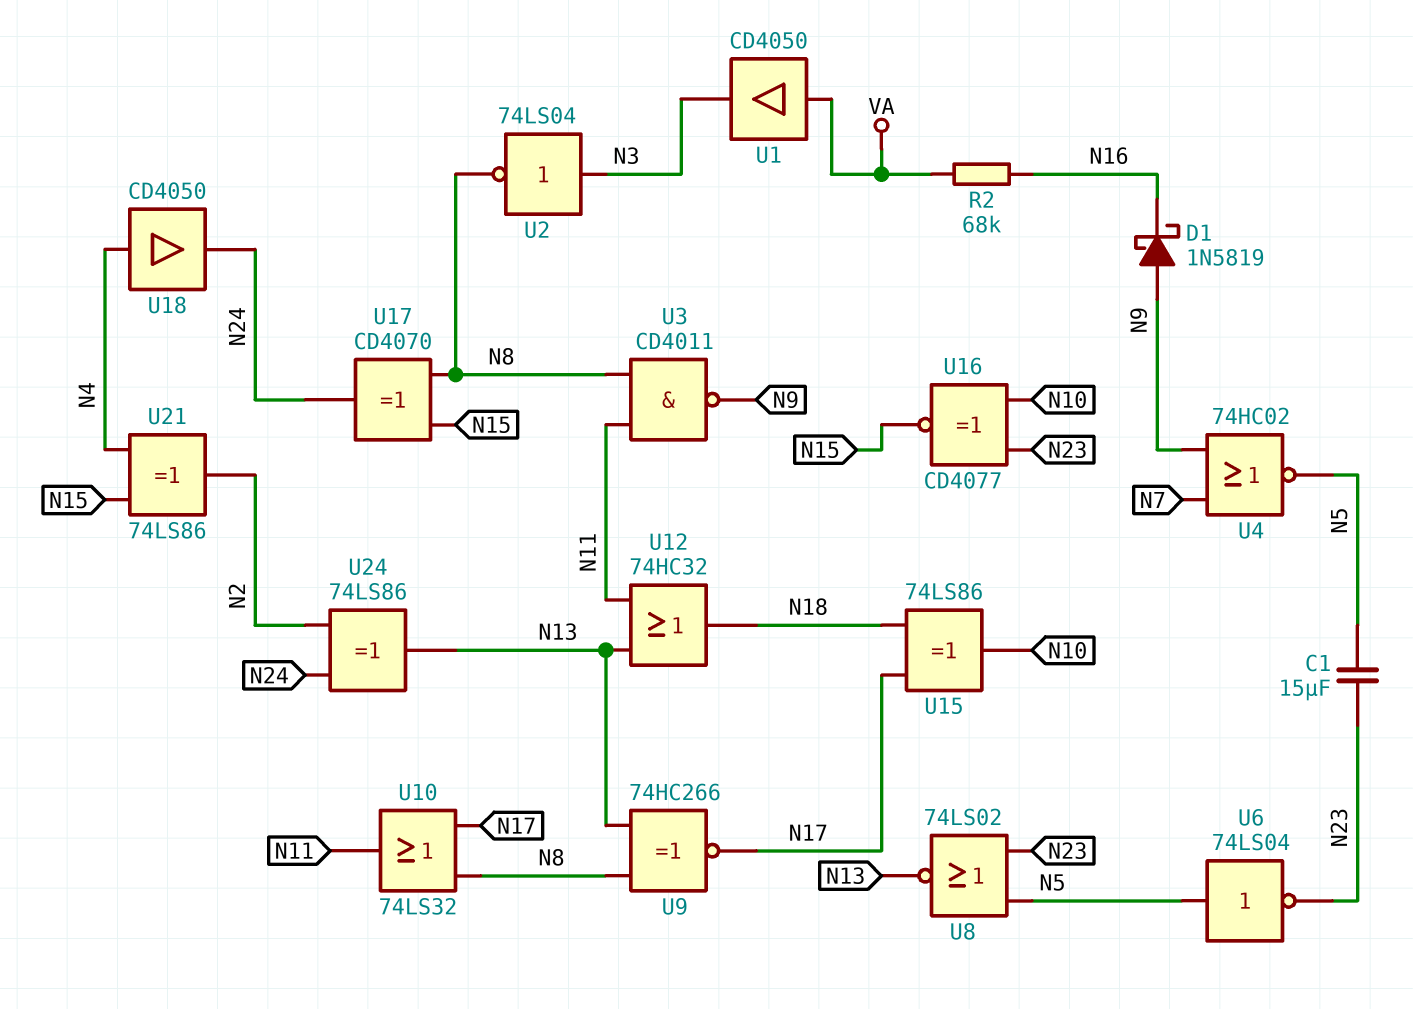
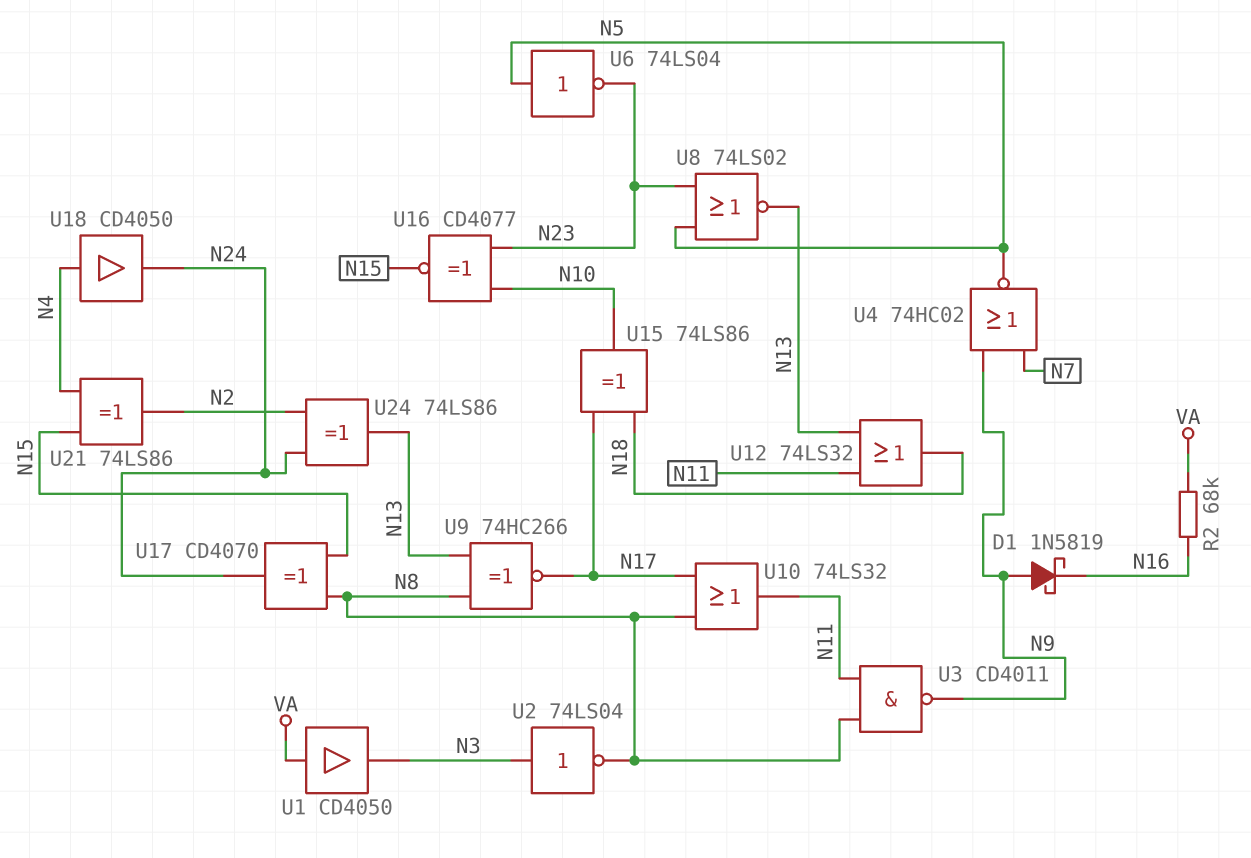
C1: 15uF (N5, N23) -> none
U12: OR 74HC32 (in N11, in N13, out N18) -> OR 74LS32 (in N11, in N13, out N18)

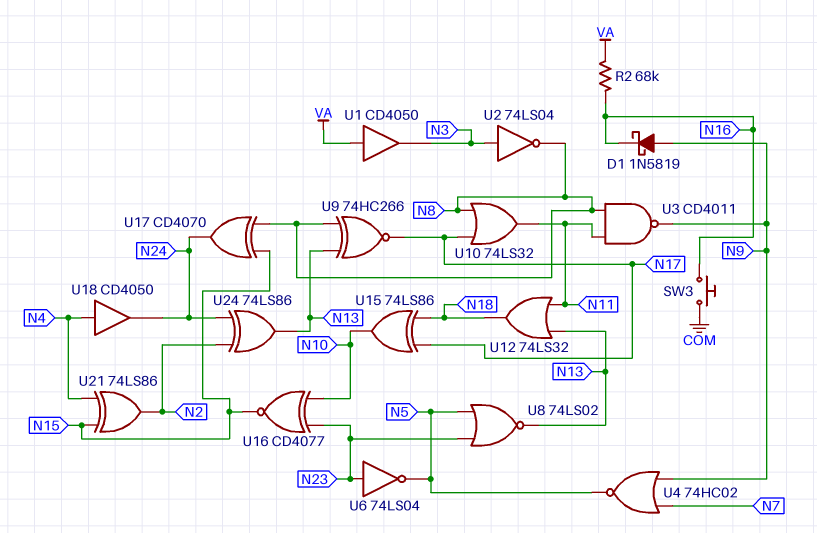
SW3: none -> button (COM, N16)
U6: NOT 74LS04 (in N5, out N23) -> NOT 74LS04 (in N23, out N5)

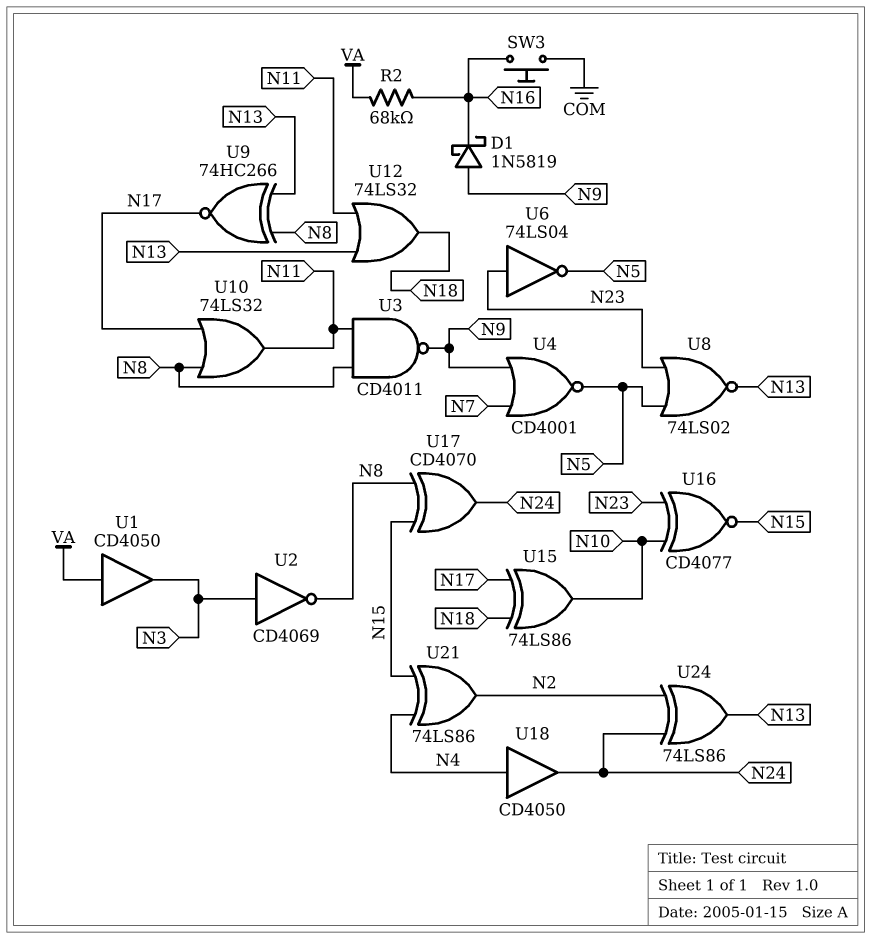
U2: NOT 74LS04 (in N3, out N8) -> NOT CD4069 (in N3, out N8)
U4: NOR 74HC02 (in N7, in N9, out N5) -> NOR CD4001 (in N7, in N9, out N5)

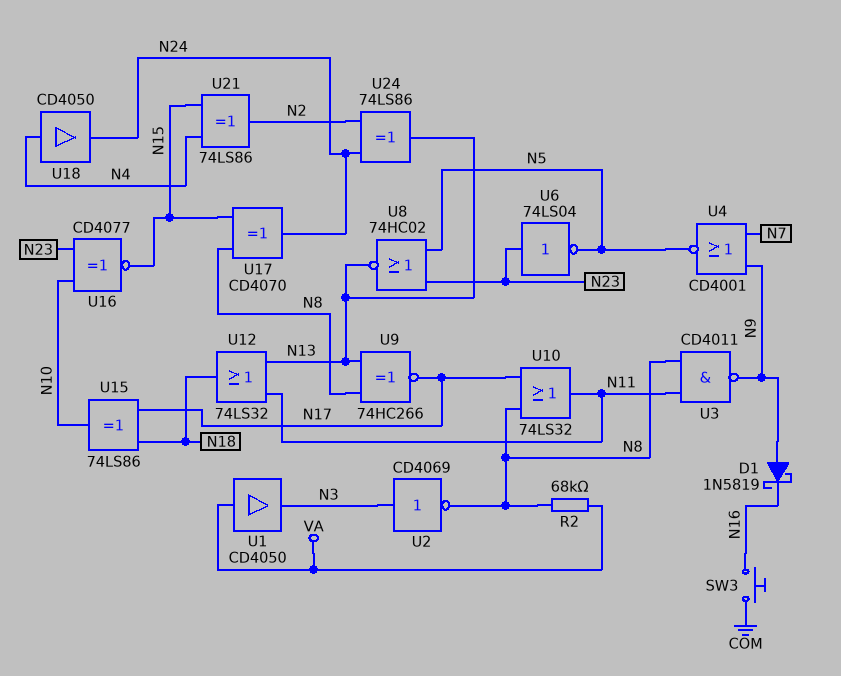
R2: 68k (N16, VA) -> 68k (N8, VA)
U8: NOR 74LS02 (in N5, in N23, out N13) -> NOR 74HC02 (in N5, in N23, out N13)

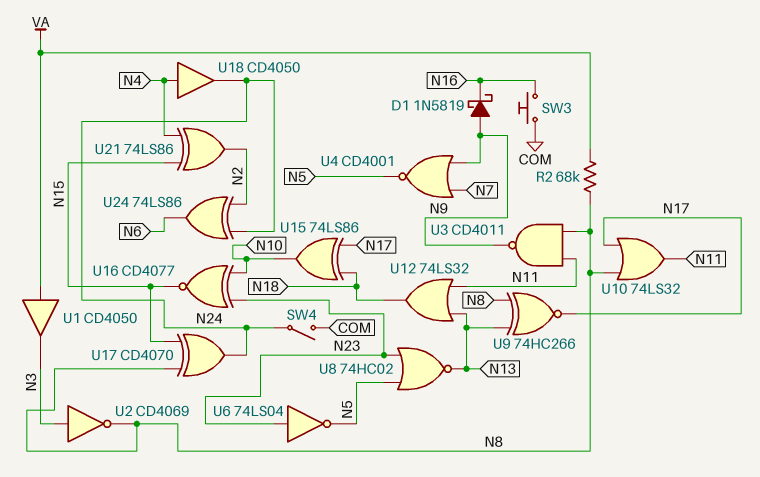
SW4: none -> switch (COM, N24)
U24: XOR 74LS86 (in N2, in N24, out N13) -> XOR 74LS86 (in N2, in N24, out N6)

